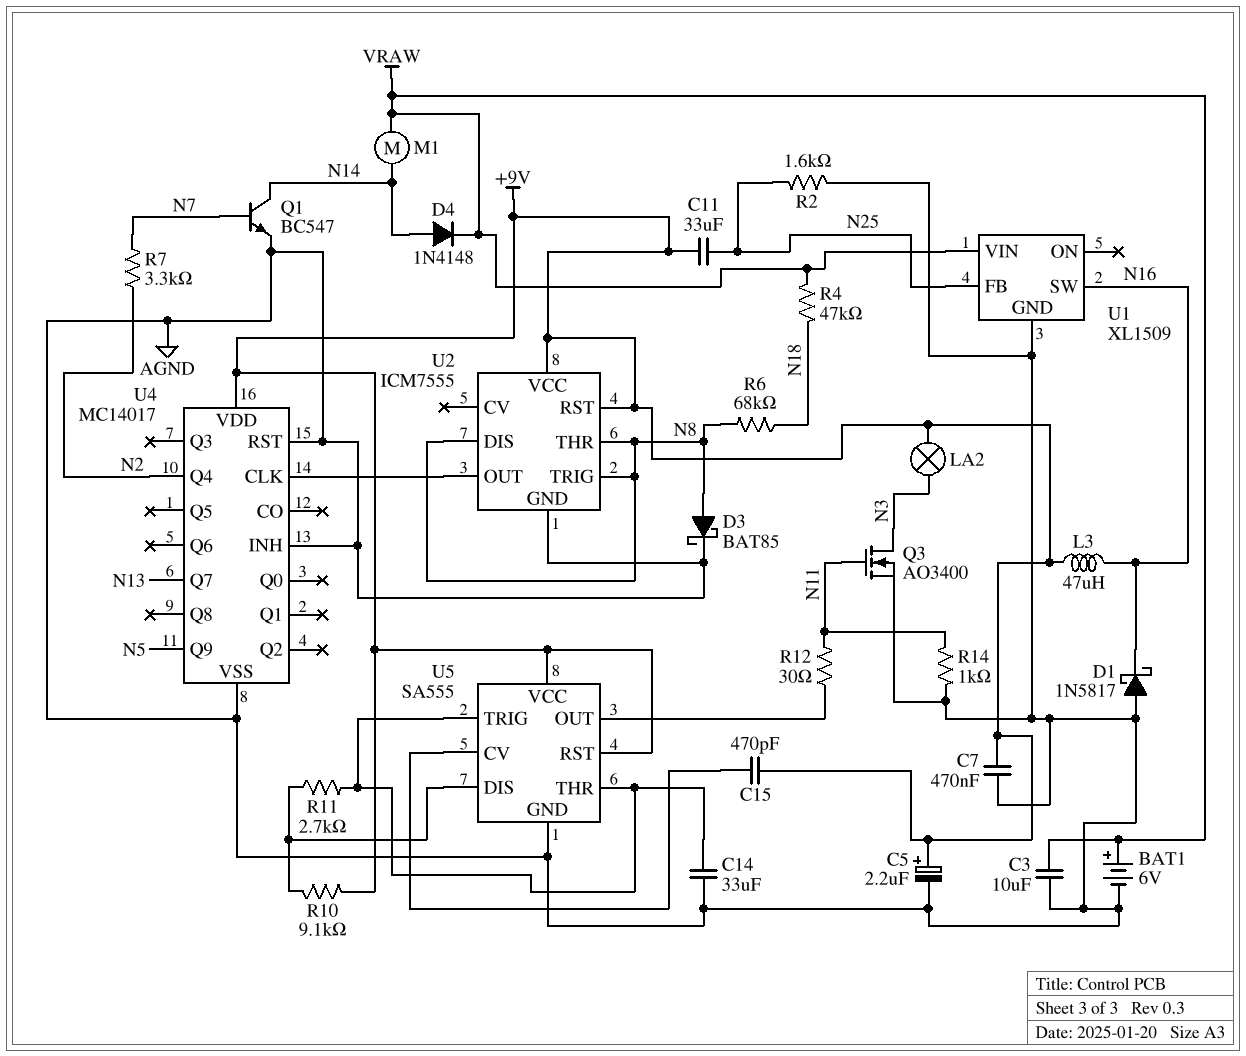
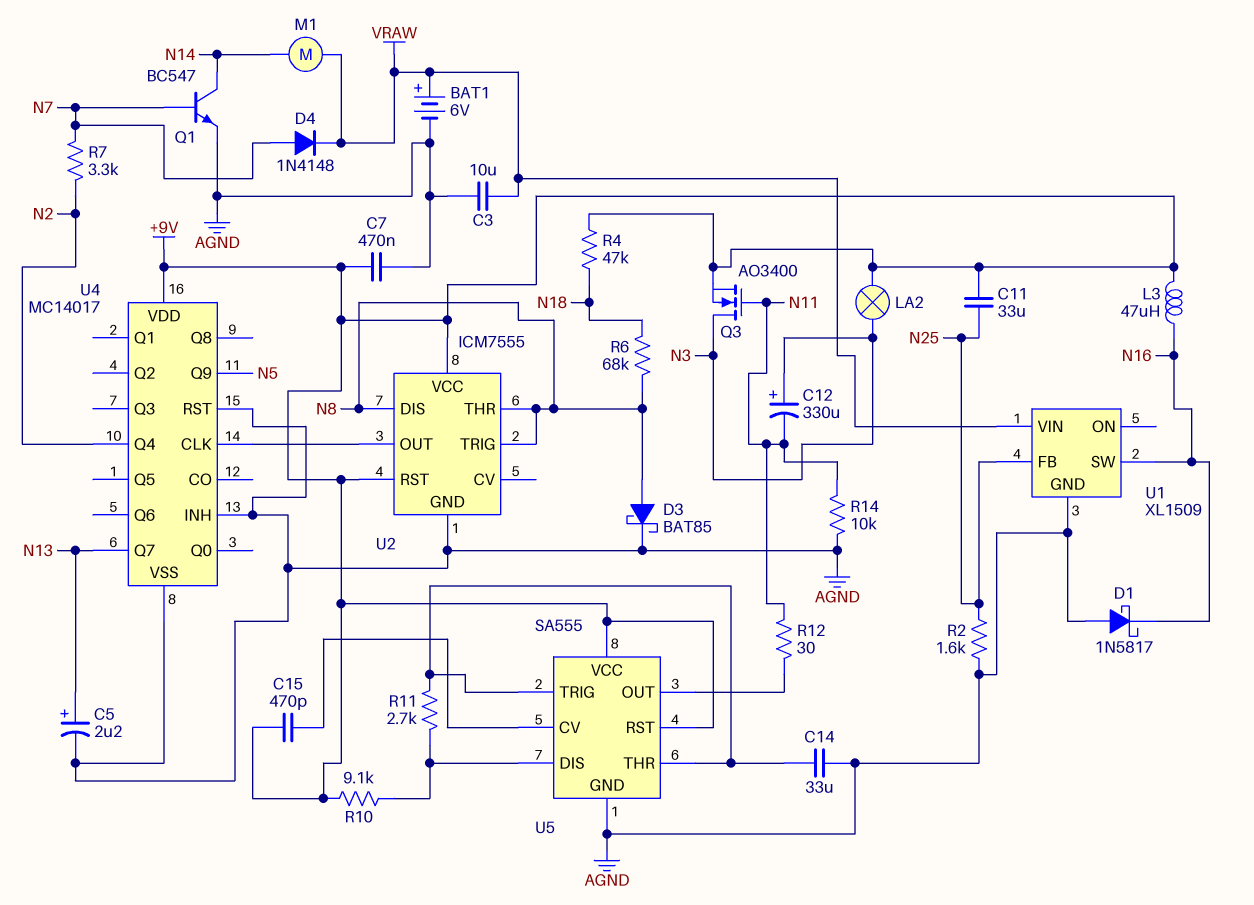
C5: 2.2uF (plus +9V, minus AGND) -> 2.2uF (plus N13, minus AGND)
C12: none -> 330uF (plus N3, minus N11)
D4: diode 1N4148 (A N14, K VRAW) -> diode 1N4148 (A N7, K VRAW)
Q3: NMOS AO3400 (G N11, D N3, S AGND) -> NMOS AO3400 (G N11, D N3, S +9V)
R4: 47k (N18, VRAW) -> 47k (+9V, N18)
R14: 1k (AGND, N11) -> 10k (AGND, N11)

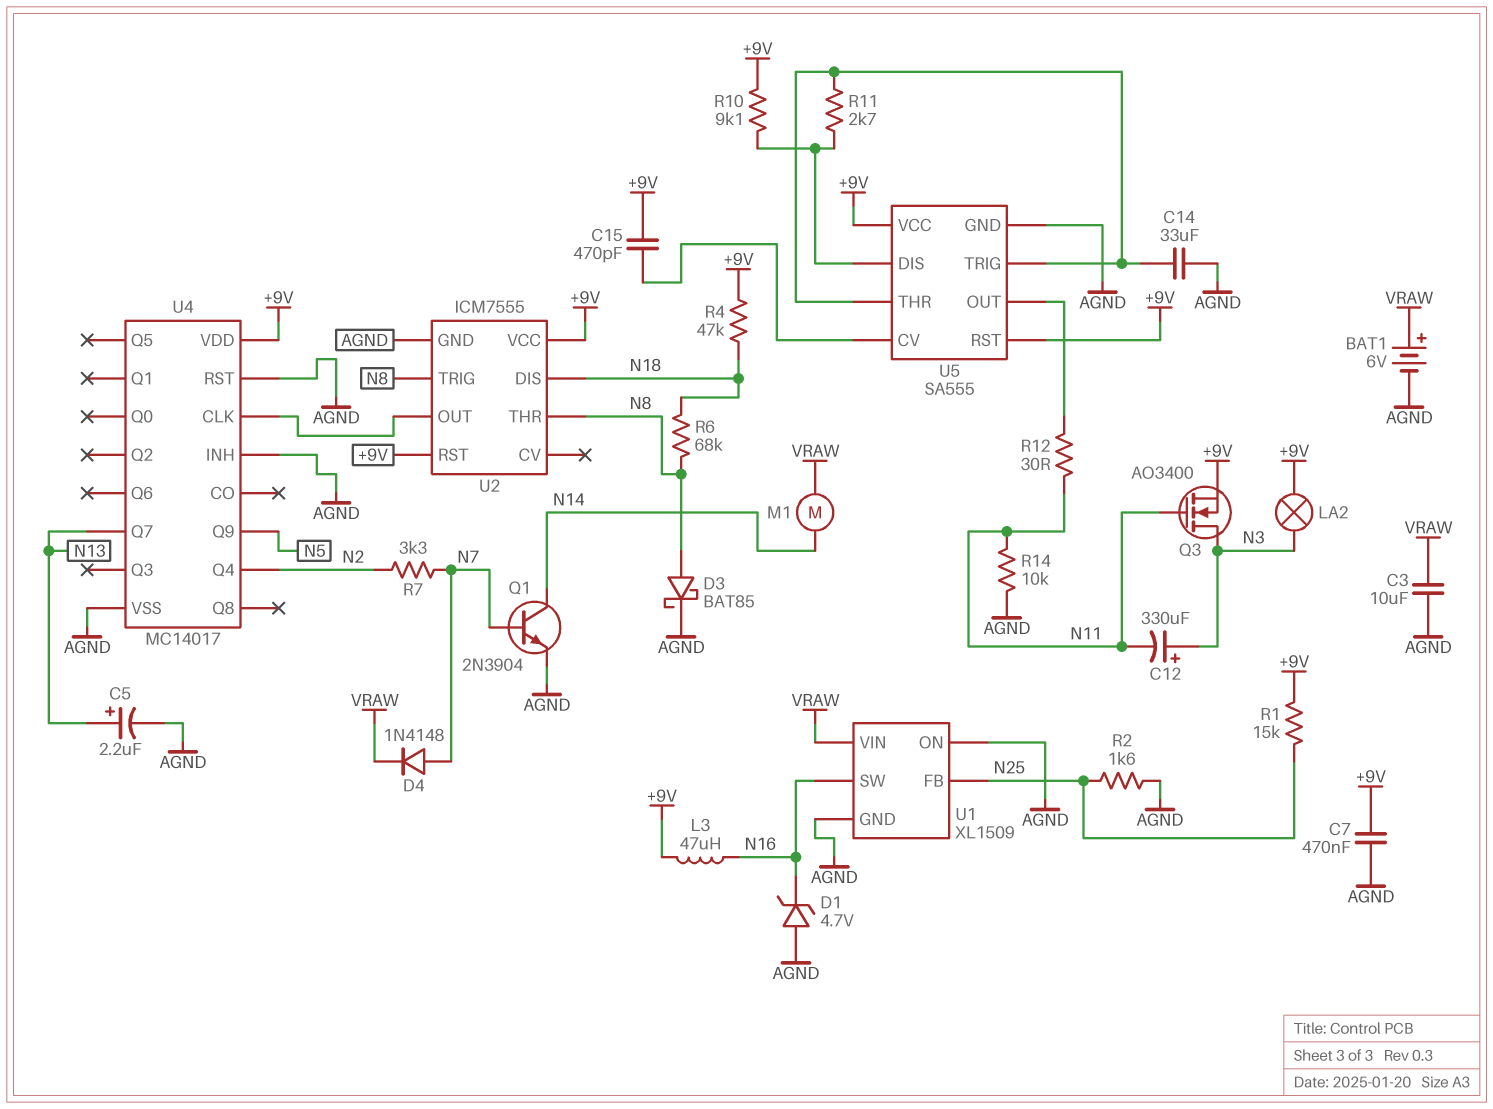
C11: 33uF (+9V, N25) -> none
D1: schottky 1N5817 (A AGND, K N16) -> zener 4.7V (A AGND, K N16)
Q1: NPN BC547 (B N7, C N14, E AGND) -> NPN 2N3904 (B N7, C N14, E AGND)
R1: none -> 15k (+9V, N25)
U1 pin ON: none -> AGND
U2 pin DIS: N8 -> N18

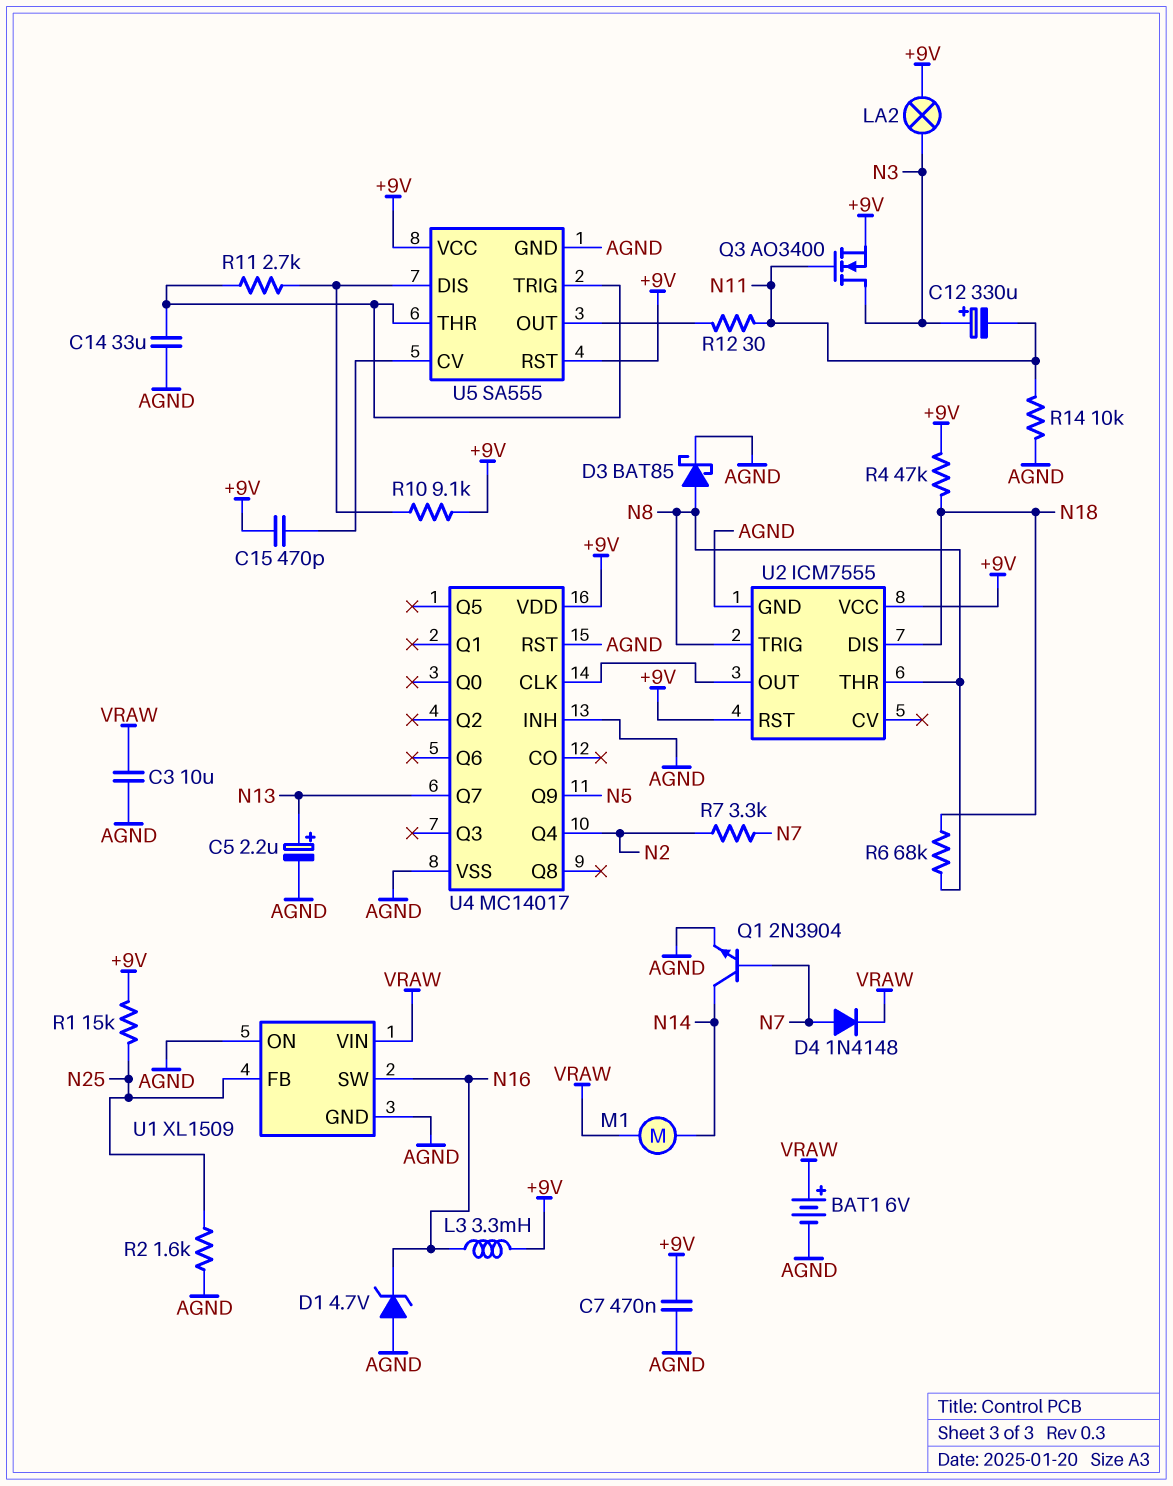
L3: 47uH (+9V, N16) -> 3.3mH (+9V, N16)

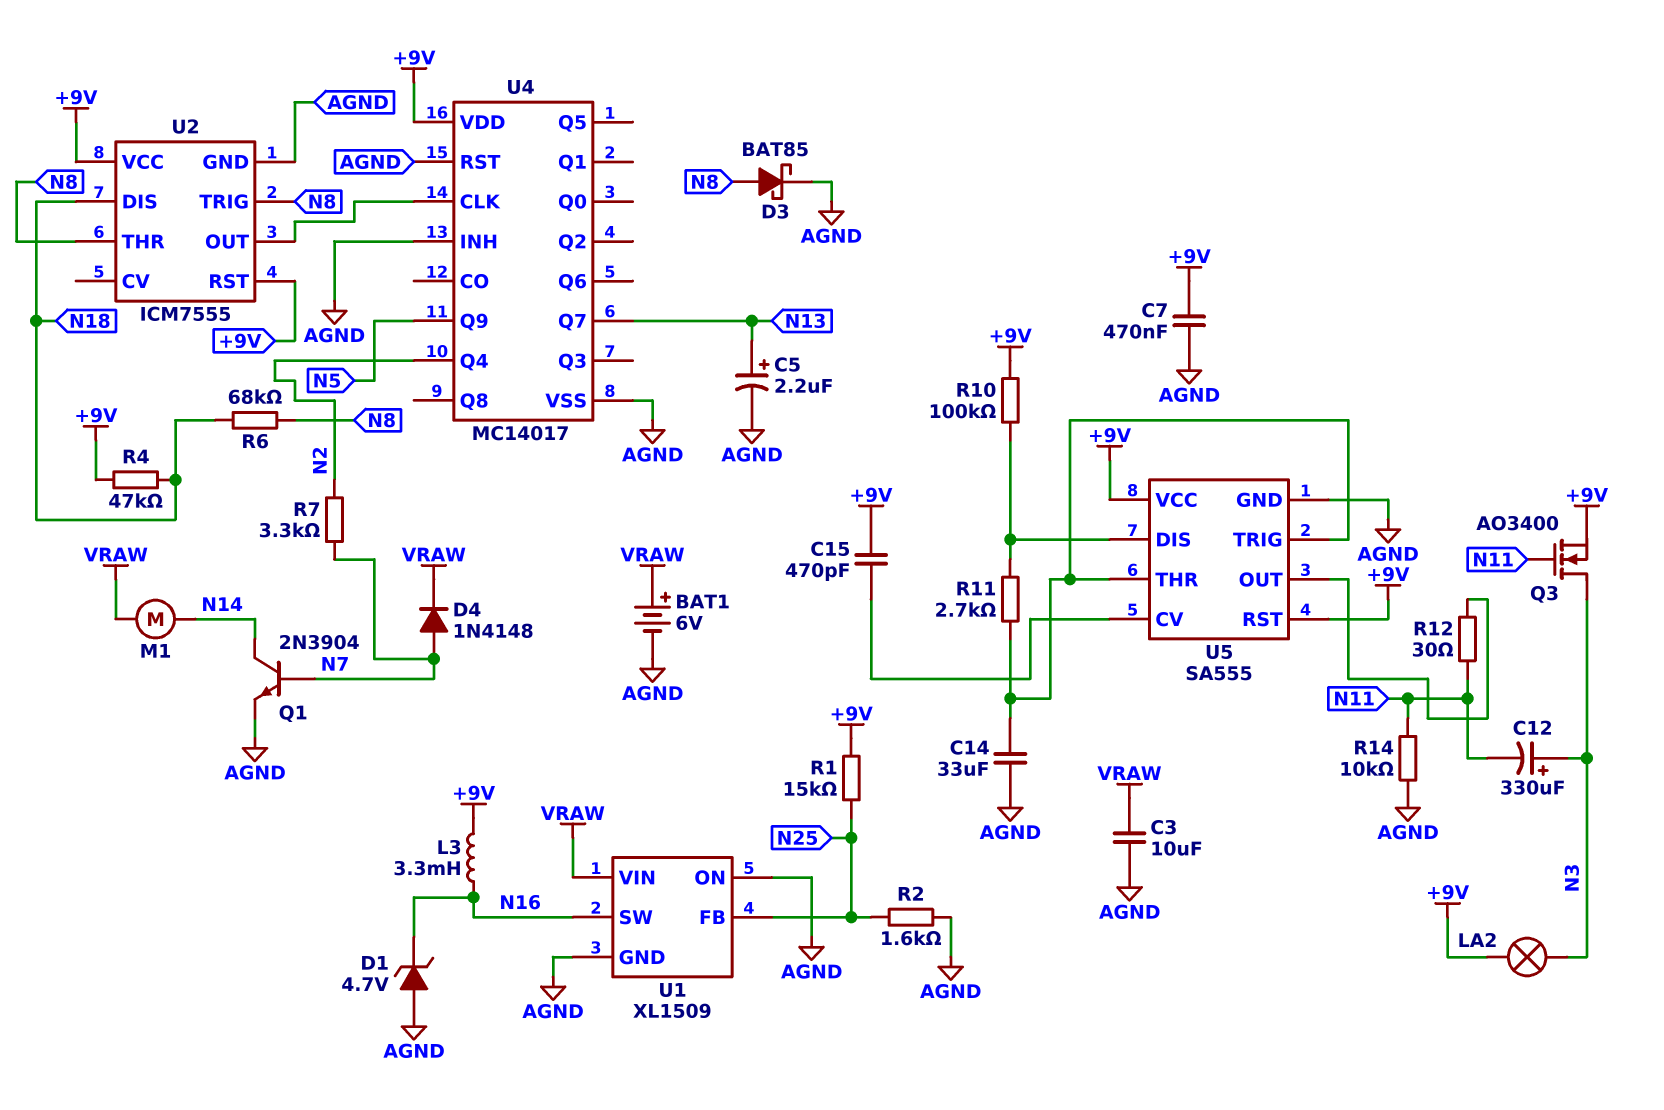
R10: 9.1k (+9V, U5/DIS) -> 100k (+9V, U5/DIS)

